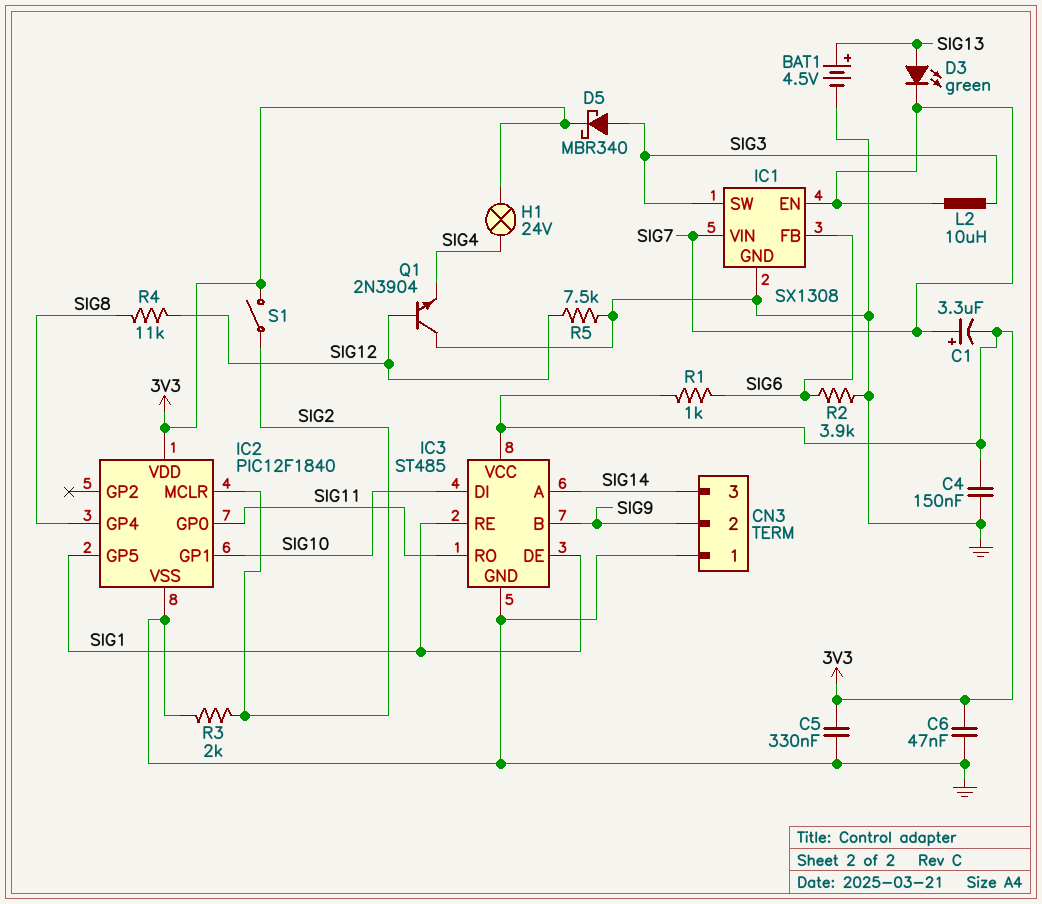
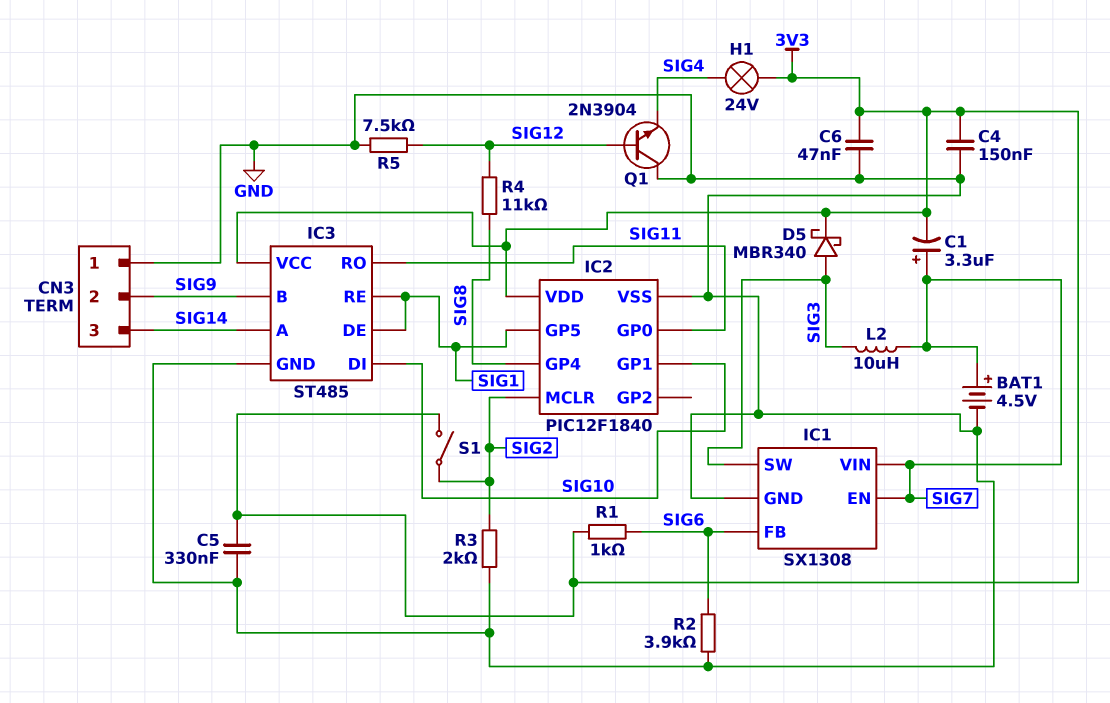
BAT1: 4.5V (plus SIG13, minus GND) -> 4.5V (plus SIG7, minus GND)
D3: LED green (A SIG13, K SIG7) -> none

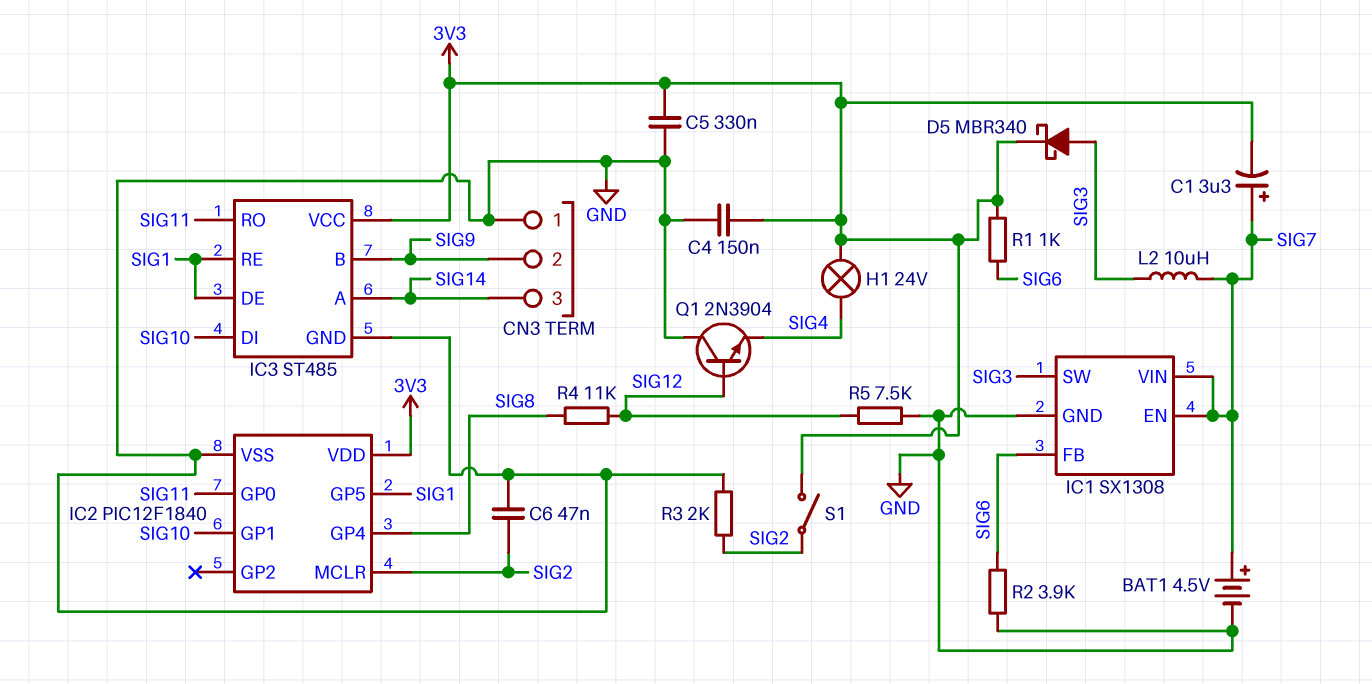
C6: 47nF (3V3, GND) -> 47nF (GND, SIG2)

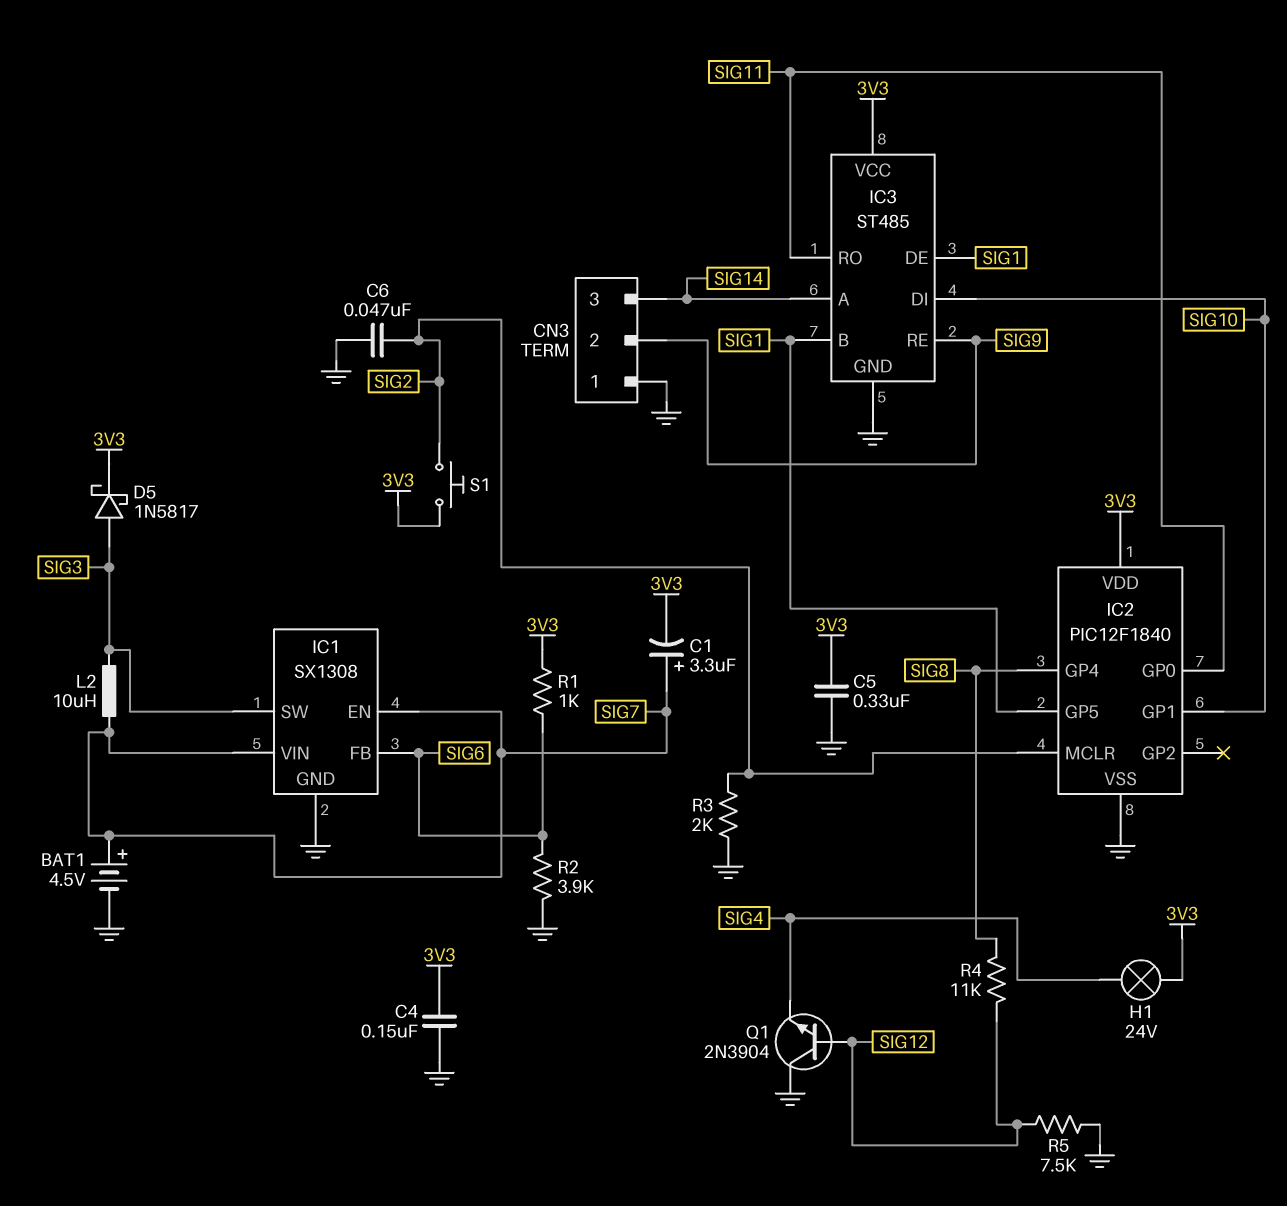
D5: schottky MBR340 (A SIG3, K 3V3) -> schottky 1N5817 (A SIG3, K 3V3)
IC3 pin B: SIG9 -> SIG1
IC3 pin RE: SIG1 -> SIG9
S1: switch (3V3, SIG2) -> button (3V3, SIG2)

